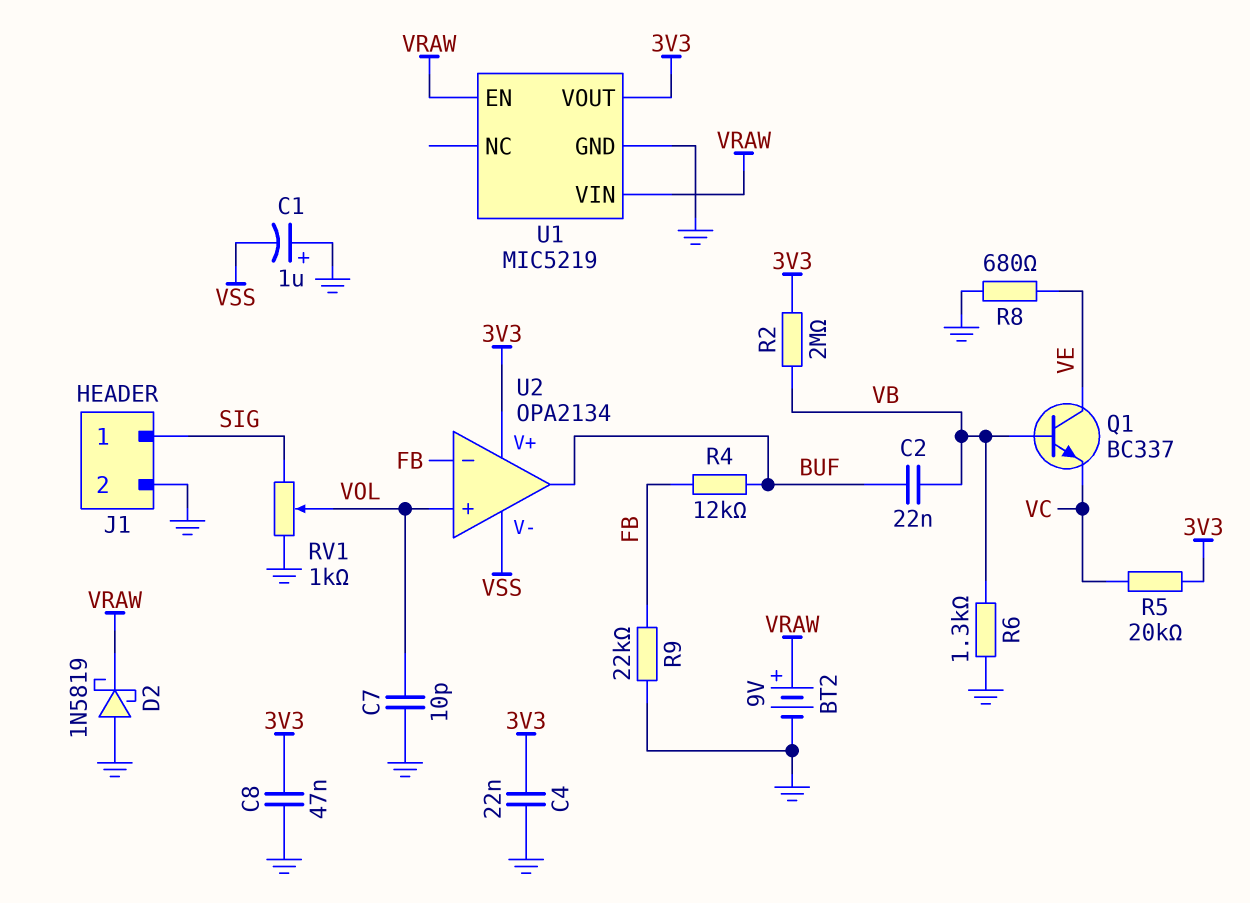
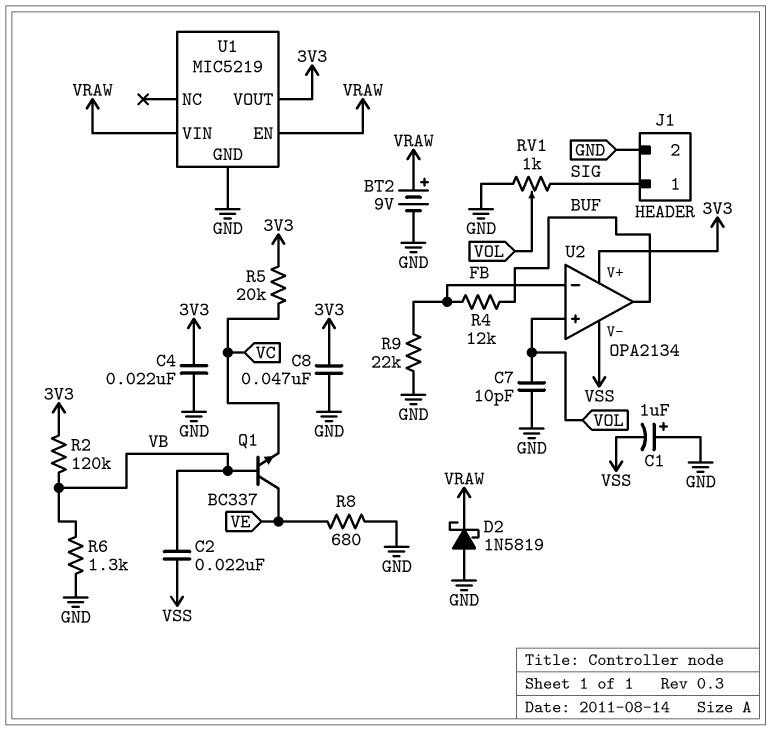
C2: 22nF (BUF, VB) -> 22nF (VB, VSS)
R2: 2M (3V3, VB) -> 120k (3V3, VB)

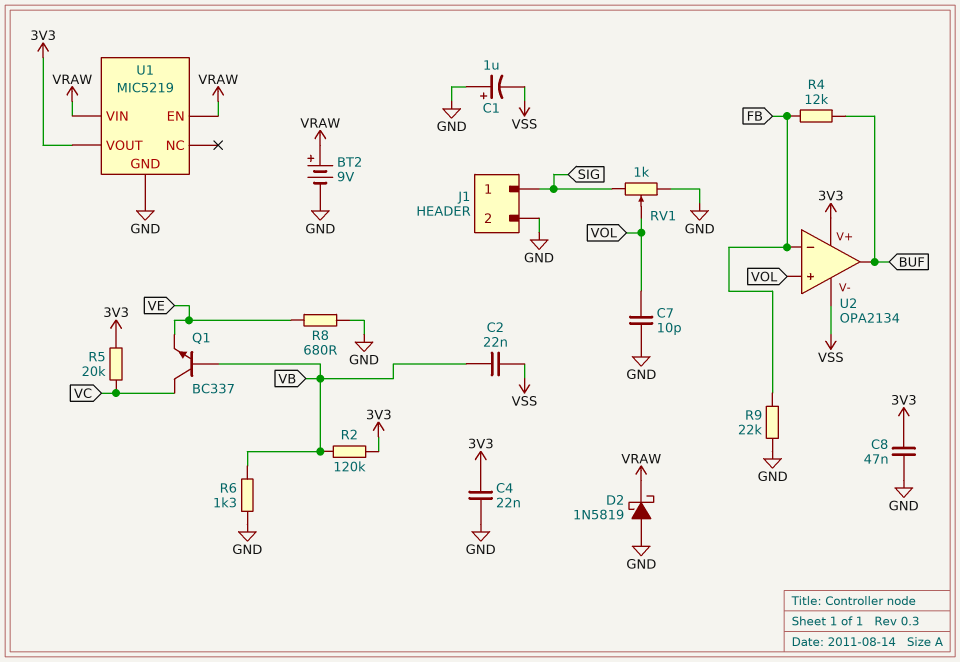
Q1: NPN BC337 (B VB, C VE, E VC) -> NPN BC337 (B VB, C VC, E VE)

